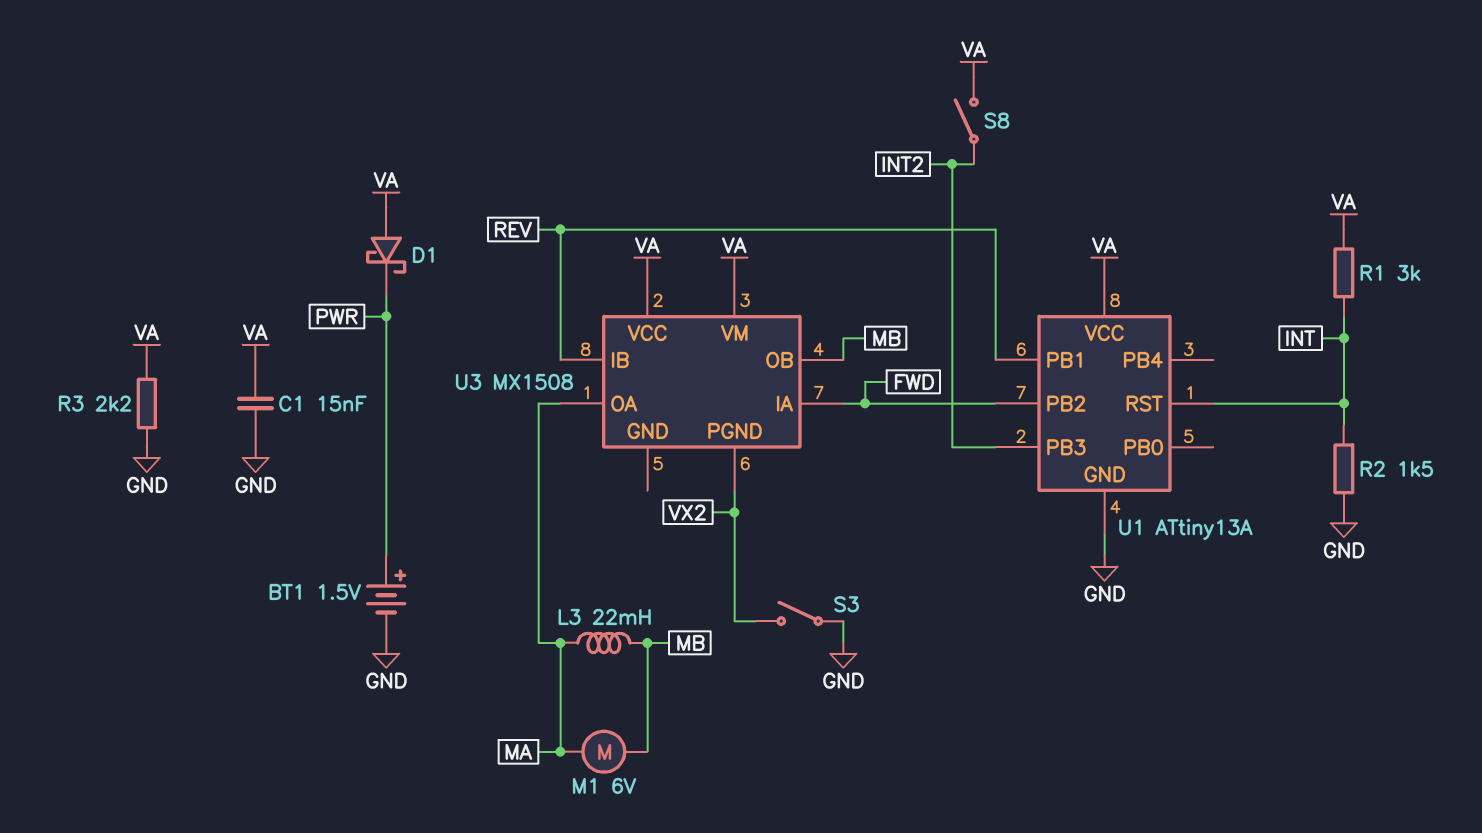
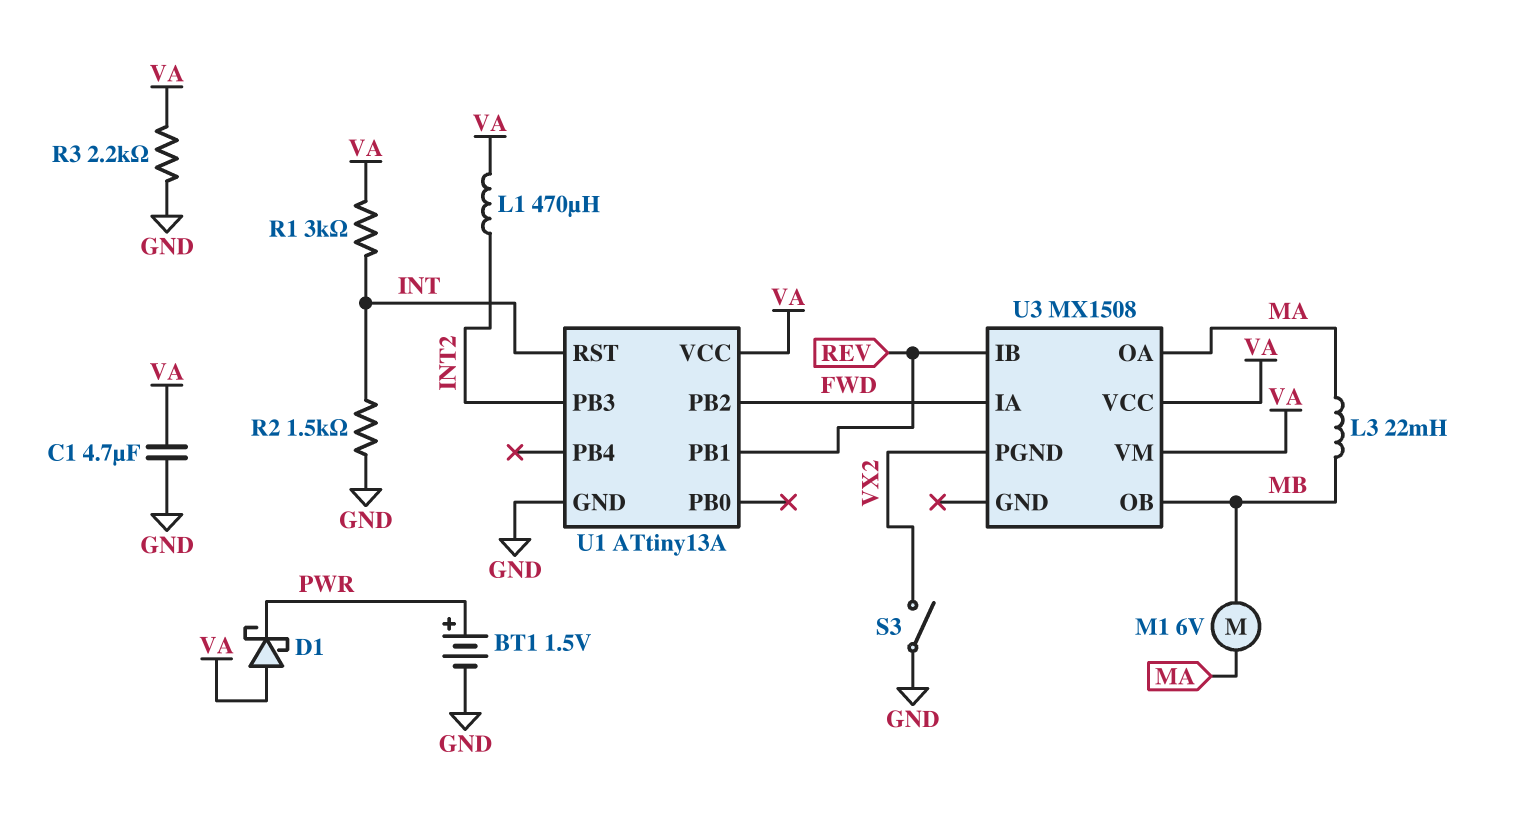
C1: 15nF (GND, VA) -> 4.7uF (GND, VA)
L1: none -> 470uH (INT2, VA)
S8: switch (INT2, VA) -> none

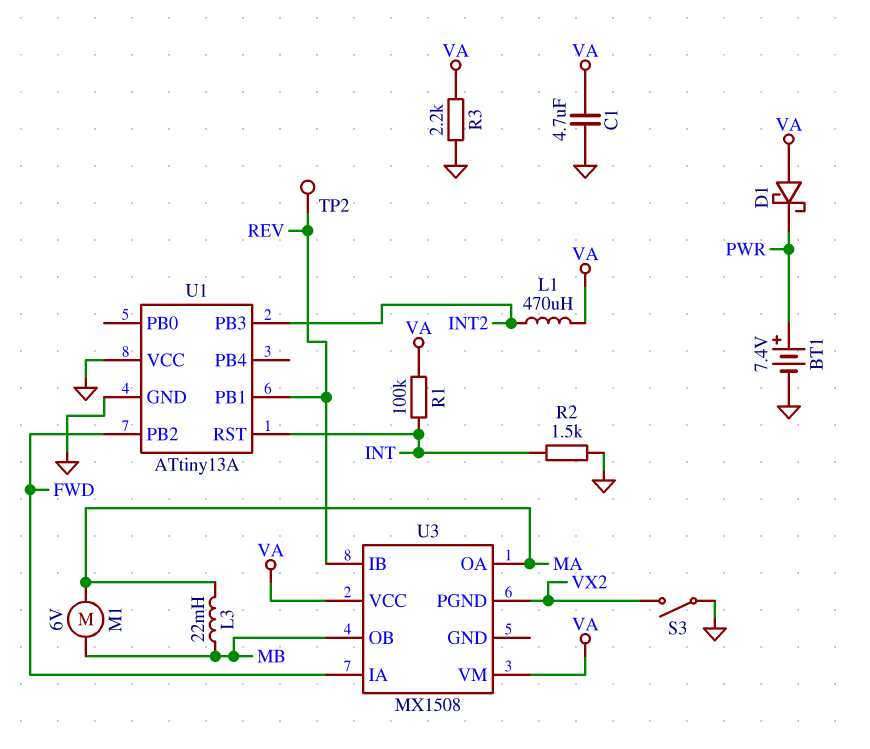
BT1: 1.5V (plus PWR, minus GND) -> 7.4V (plus PWR, minus GND)
R1: 3k (INT, VA) -> 100k (INT, VA)
TP2: none -> test point (REV)
U1 pin VCC: VA -> GND

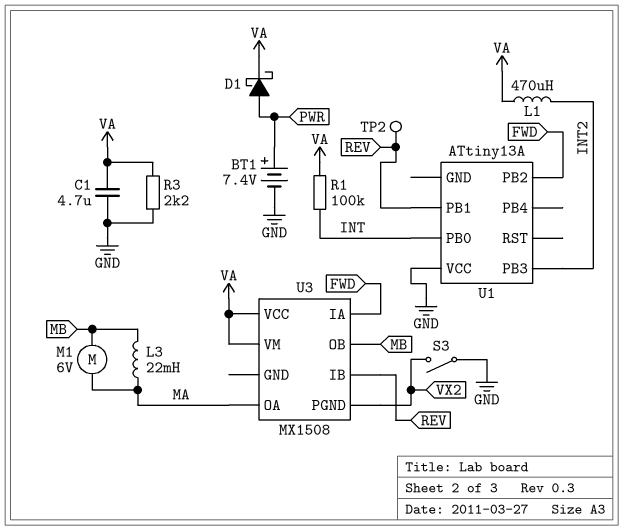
D1: schottky (A VA, K PWR) -> schottky (A PWR, K VA)
R2: 1.5k (GND, INT) -> none
U1 pin GND: GND -> none
U1 pin PB0: none -> INT
U1 pin RST: INT -> none

